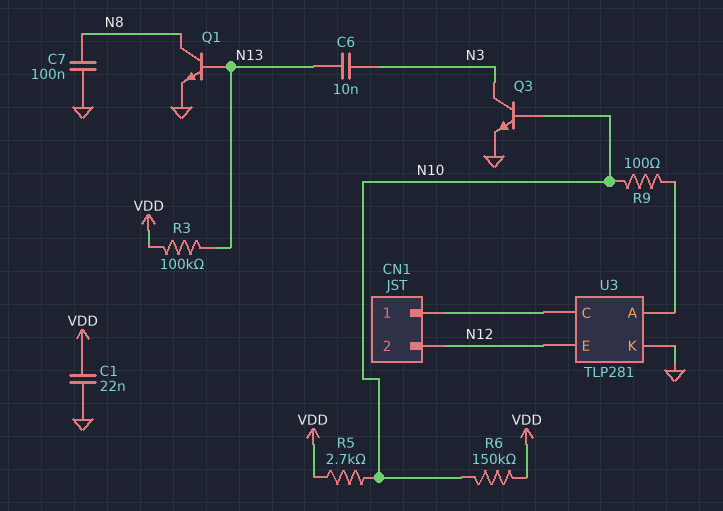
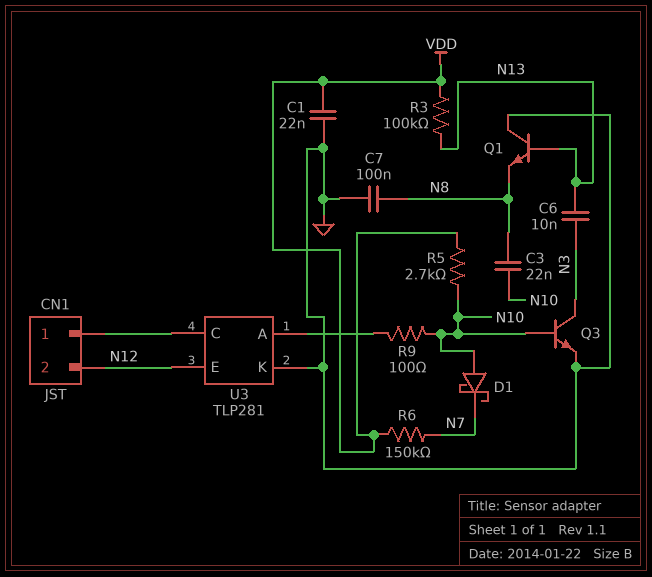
C3: none -> 22nF (N8, N10)
D1: none -> schottky (A N10, K N7)
Q1: NPN (B N13, C N8, E GND) -> NPN (B N13, C GND, E N8)
R6: 150k (N10, VDD) -> 150k (N7, VDD)

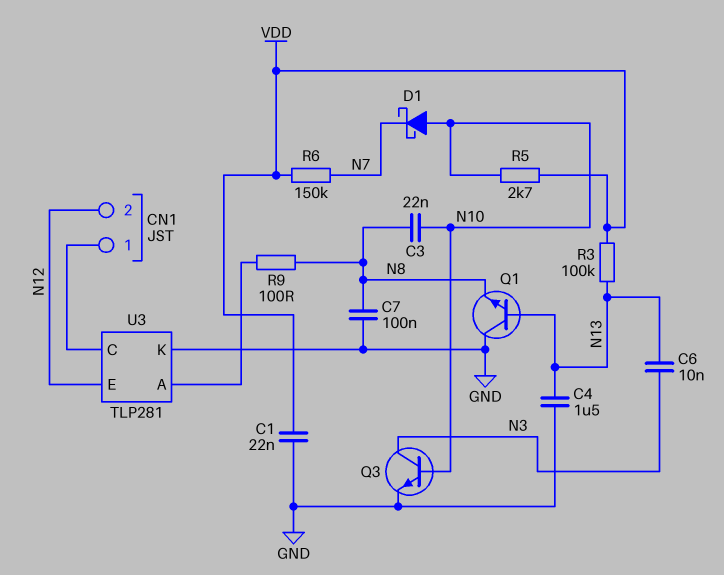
C4: none -> 1.5uF (GND, N13)
R9: 100 (N10, U3/A) -> 100 (N8, U3/A)

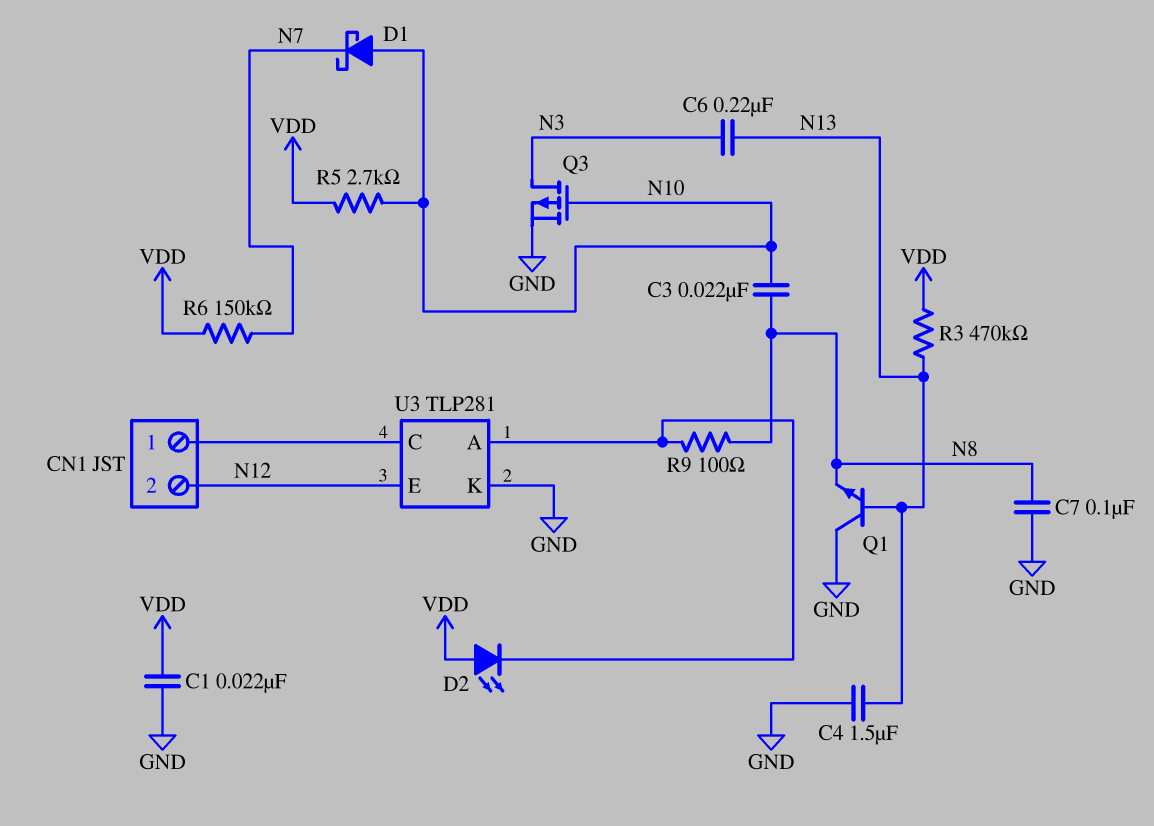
C6: 10nF (N3, N13) -> 220nF (N3, N13)
D2: none -> LED (A VDD, K U3/A)
Q3: NPN (B N10, C N3, E GND) -> PMOS (G N10, D N3, S GND)
R3: 100k (N13, VDD) -> 470k (N13, VDD)

